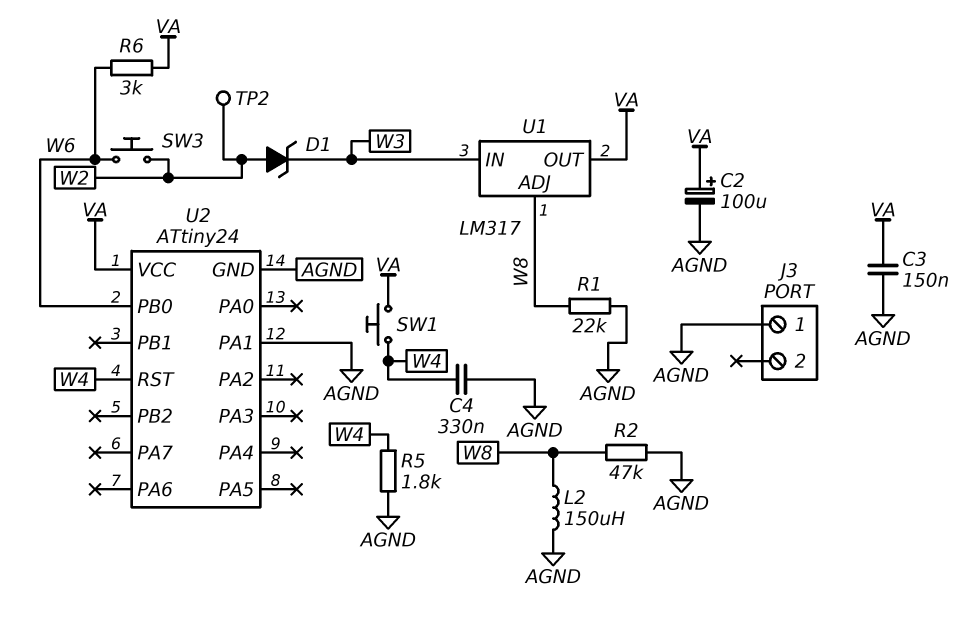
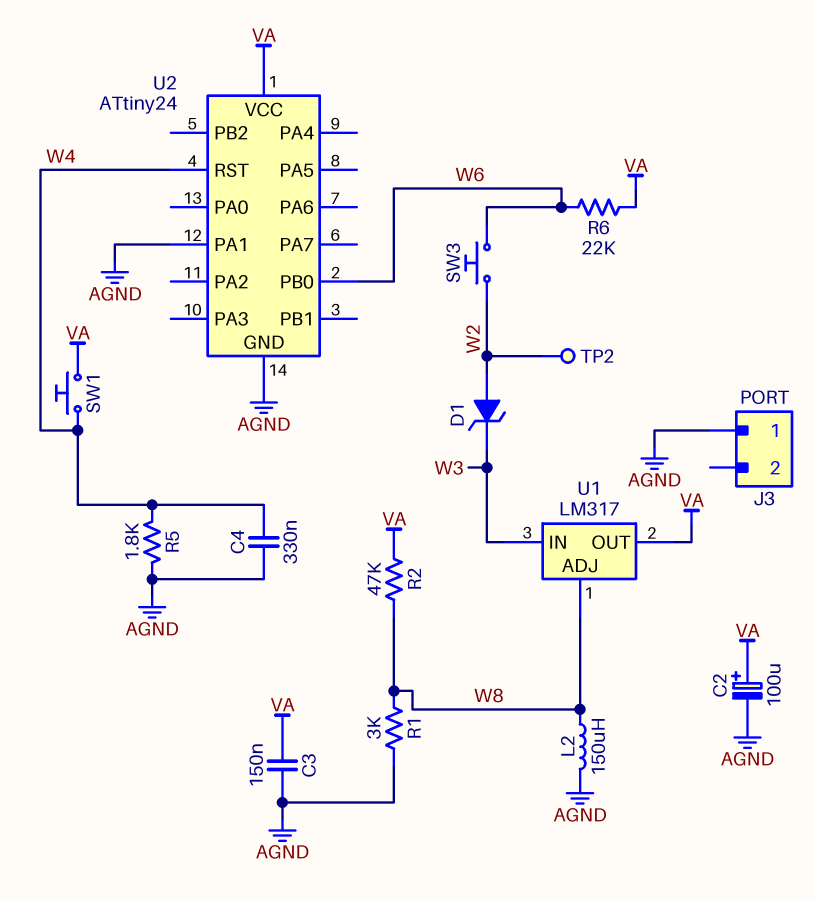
R1: 22k (AGND, W8) -> 3k (AGND, W8)
R2: 47k (AGND, W8) -> 47k (VA, W8)
R6: 3k (VA, W6) -> 22k (VA, W6)

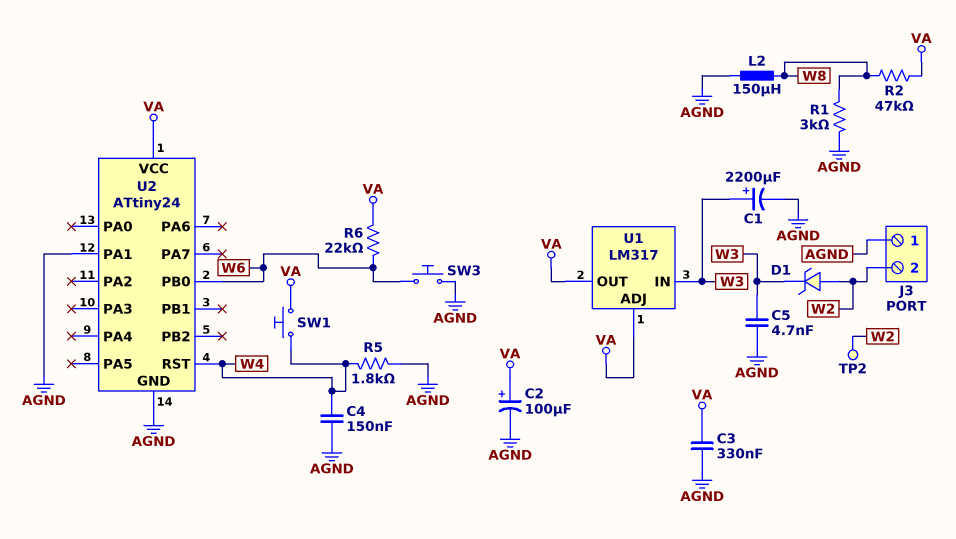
C1: none -> 2200uF (plus W3, minus AGND)
C3: 150nF (AGND, VA) -> 330nF (AGND, VA)
C4: 330nF (AGND, W4) -> 150nF (AGND, W4)
C5: none -> 4.7nF (AGND, W3)
J3 pin 2: none -> W2
SW3: button (W2, W6) -> button (AGND, W6)
U1 pin ADJ: W8 -> VA

